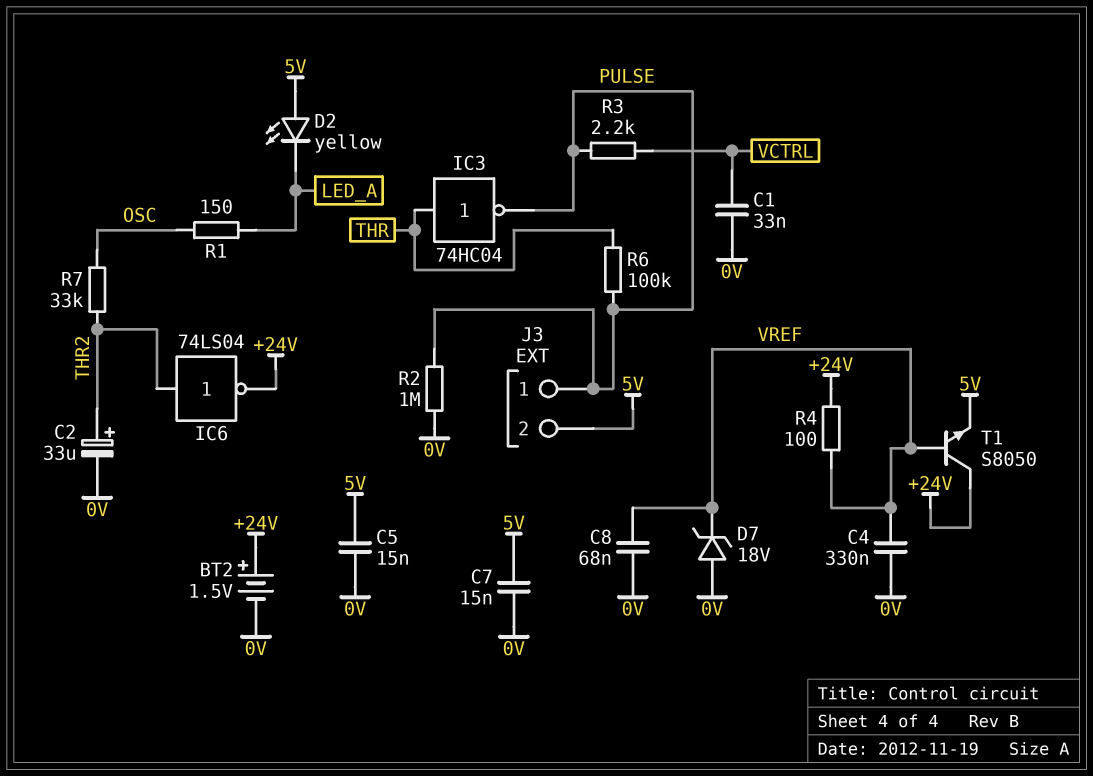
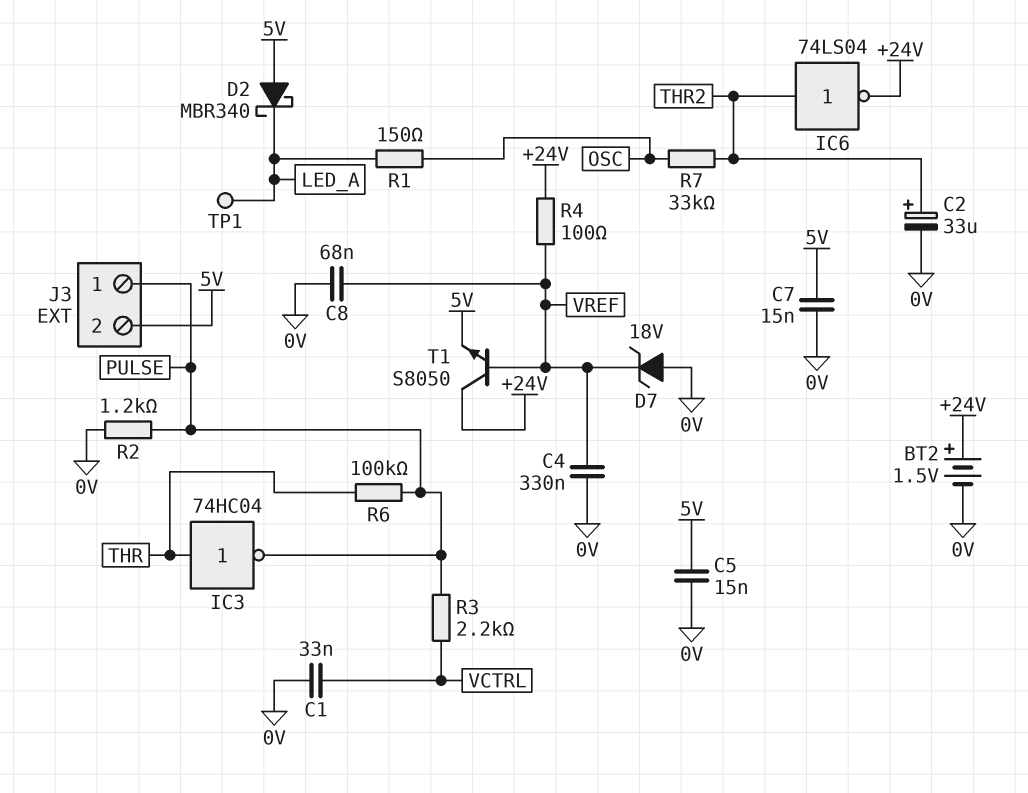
D2: LED yellow (A 5V, K LED_A) -> schottky MBR340 (A 5V, K LED_A)
R2: 1M (0V, PULSE) -> 1.2k (0V, PULSE)
TP1: none -> test point (LED_A)

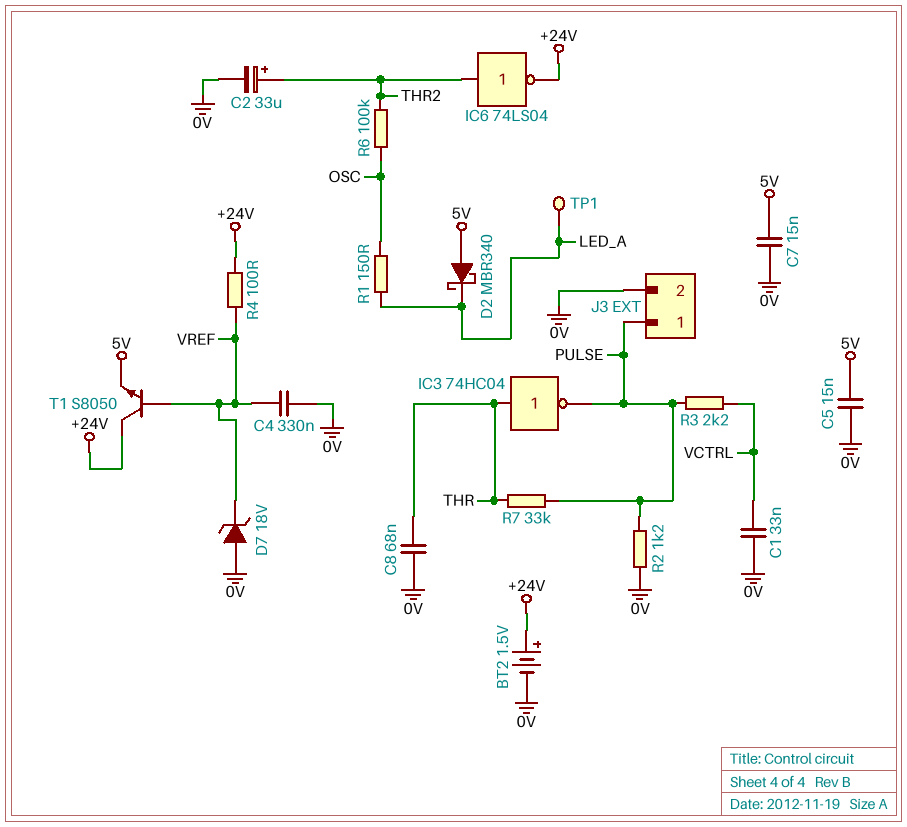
C8: 68nF (0V, VREF) -> 68nF (0V, THR)
J3 pin 2: 5V -> 0V
R6: 100k (PULSE, THR) -> 100k (OSC, THR2)
R7: 33k (OSC, THR2) -> 33k (PULSE, THR)

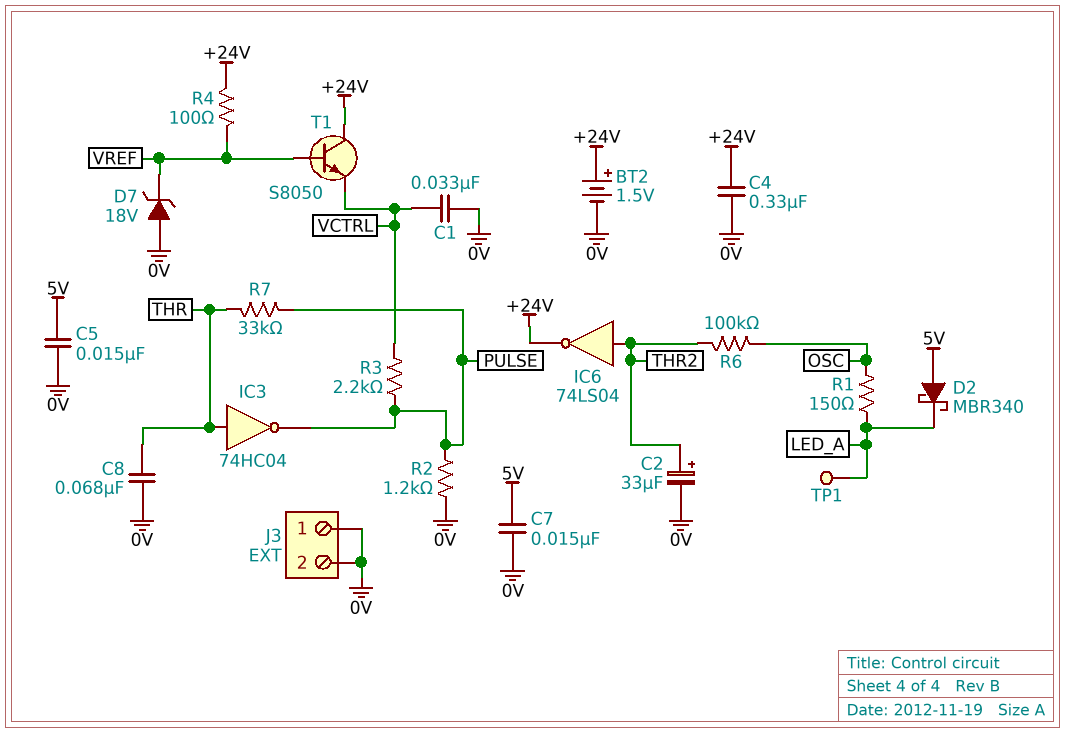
C4: 330nF (0V, VREF) -> 330nF (+24V, 0V)
J3 pin 1: PULSE -> 0V
T1: NPN S8050 (B VREF, C +24V, E 5V) -> NPN S8050 (B VREF, C +24V, E VCTRL)

